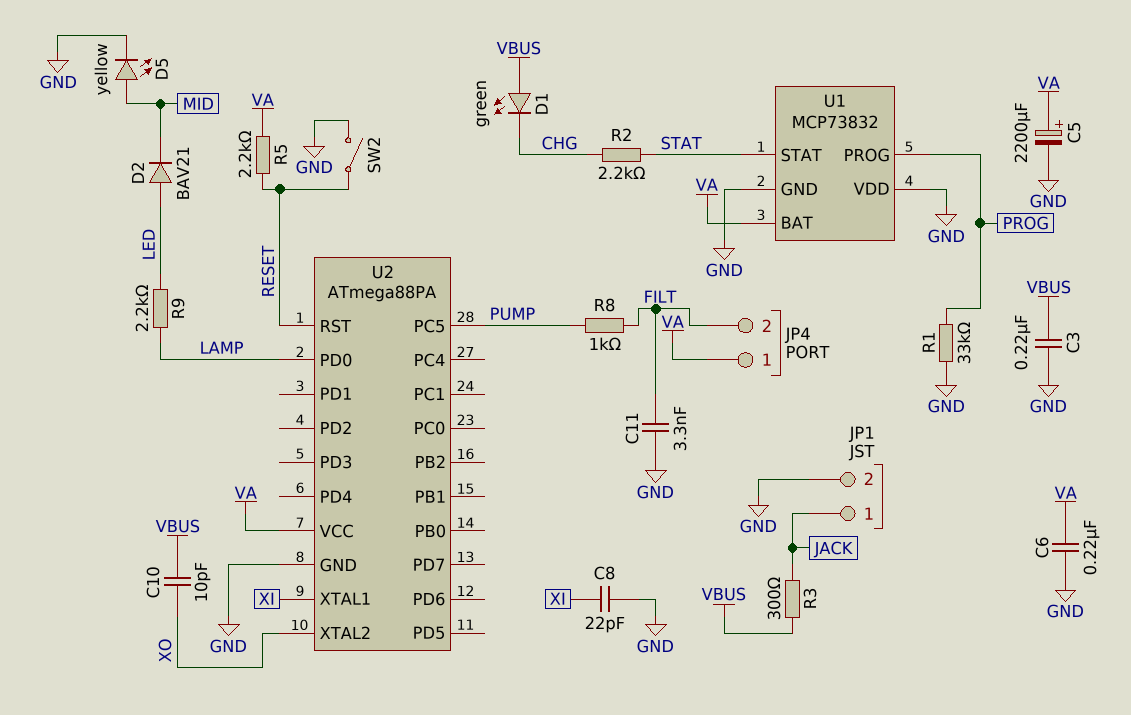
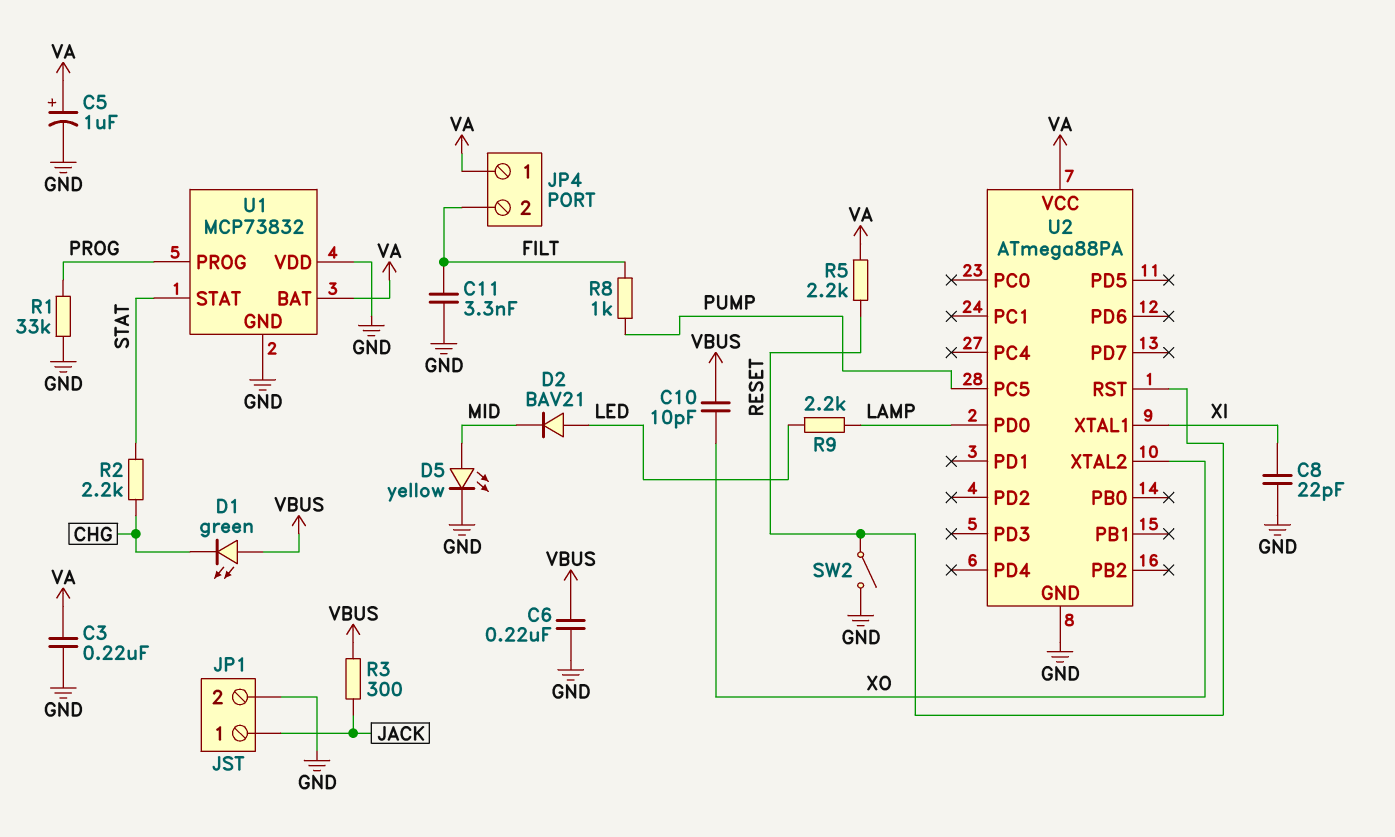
C3: 220nF (GND, VBUS) -> 220nF (GND, VA)
C5: 2200uF (plus VA, minus GND) -> 1uF (plus VA, minus GND)
C6: 220nF (GND, VA) -> 220nF (GND, VBUS)

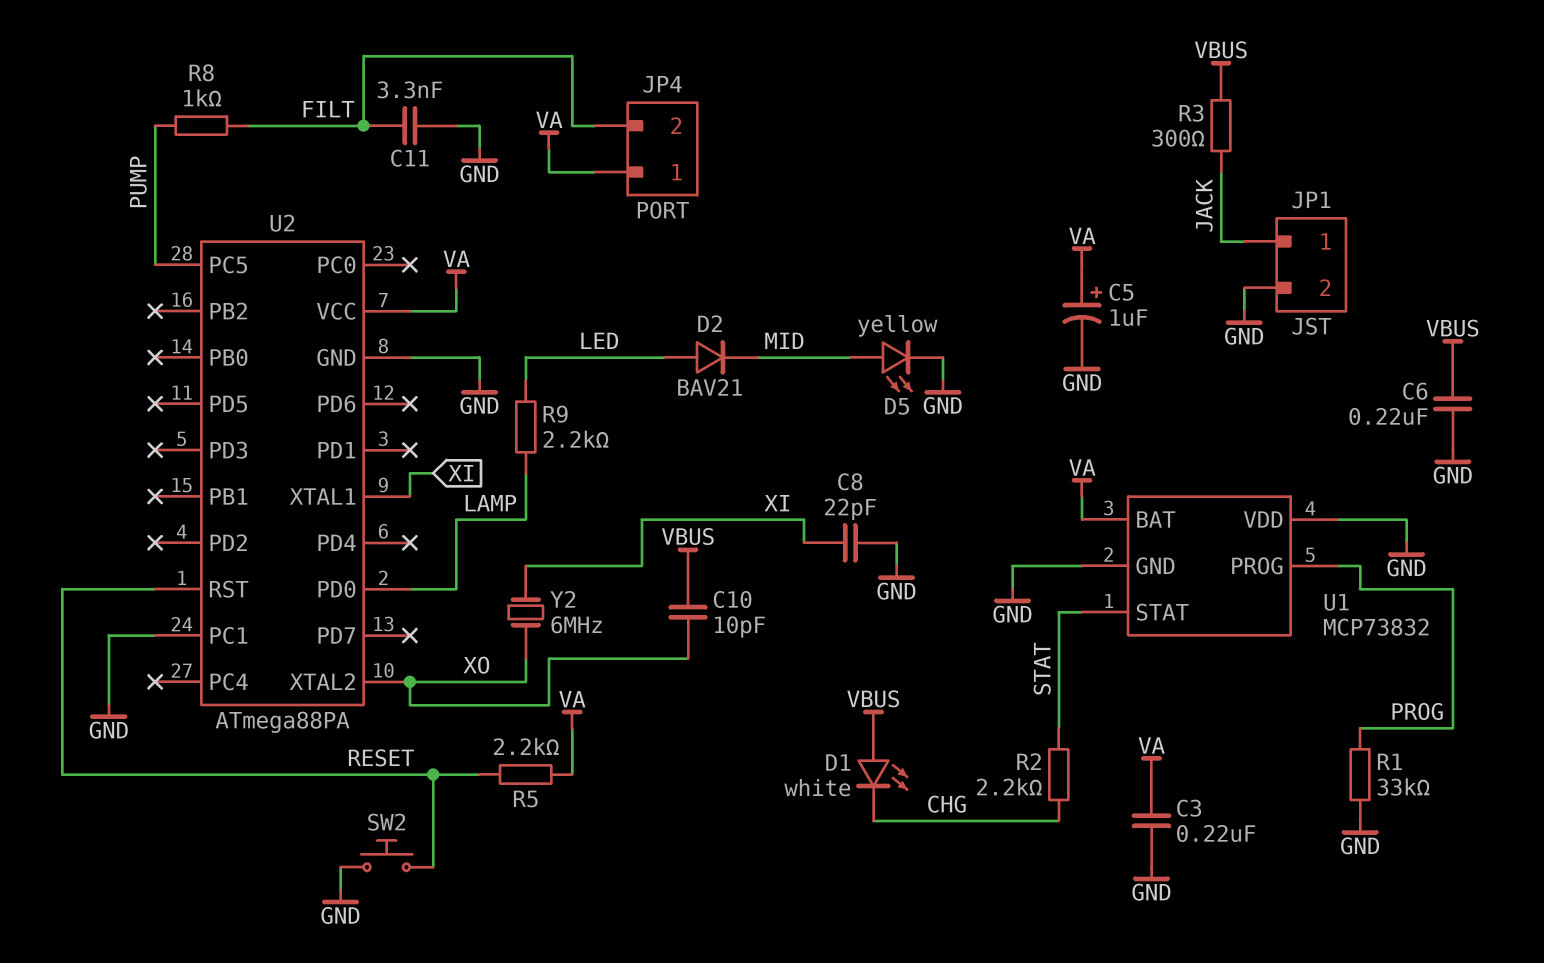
D1: LED green (A VBUS, K CHG) -> LED white (A VBUS, K CHG)
SW2: switch (GND, RESET) -> button (GND, RESET)
U2 pin PC1: none -> GND
Y2: none -> 6MHz (XI, XO)

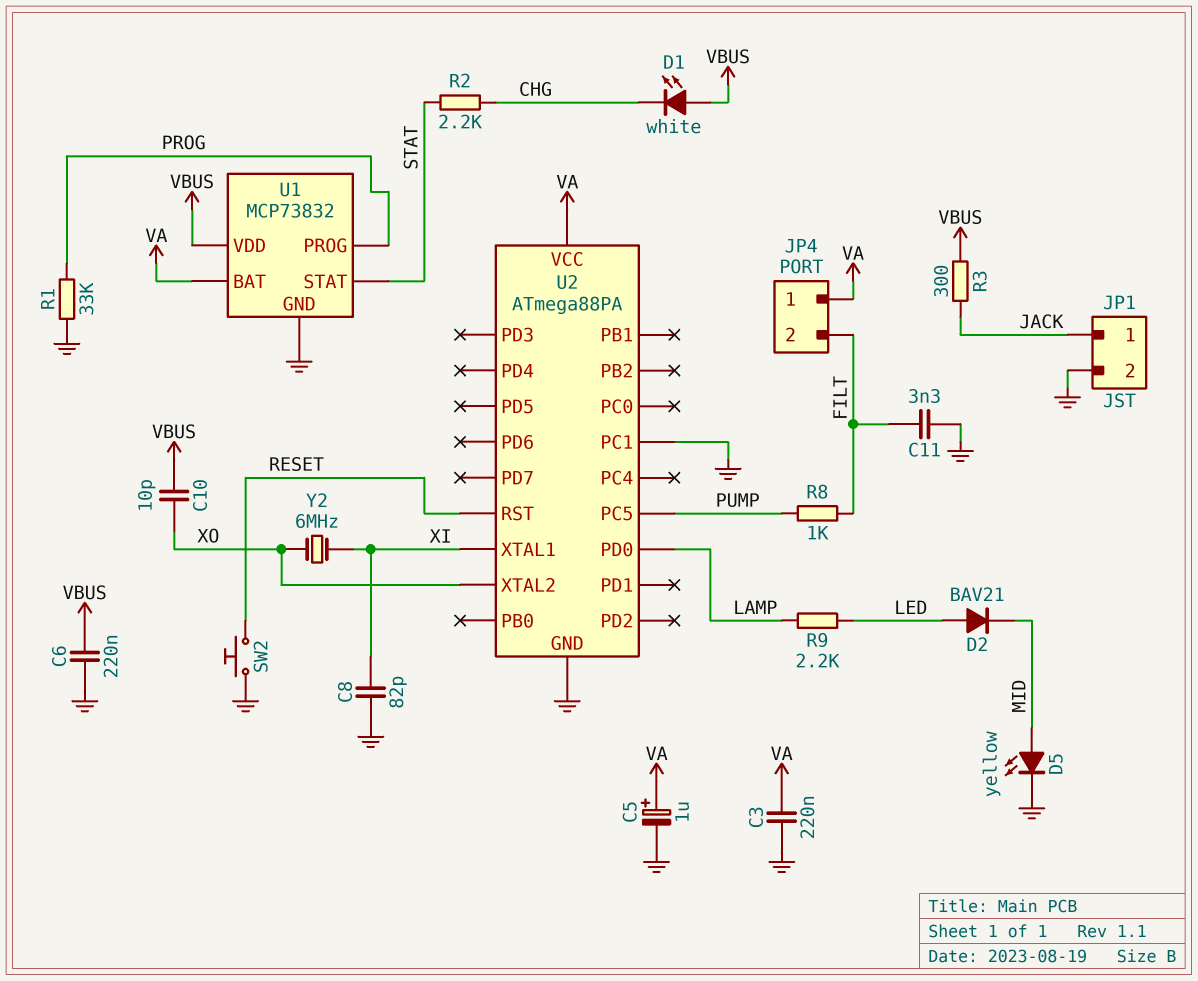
C8: 22pF (GND, XI) -> 82pF (GND, XI)
R5: 2.2k (RESET, VA) -> none
U1 pin VDD: GND -> VBUS

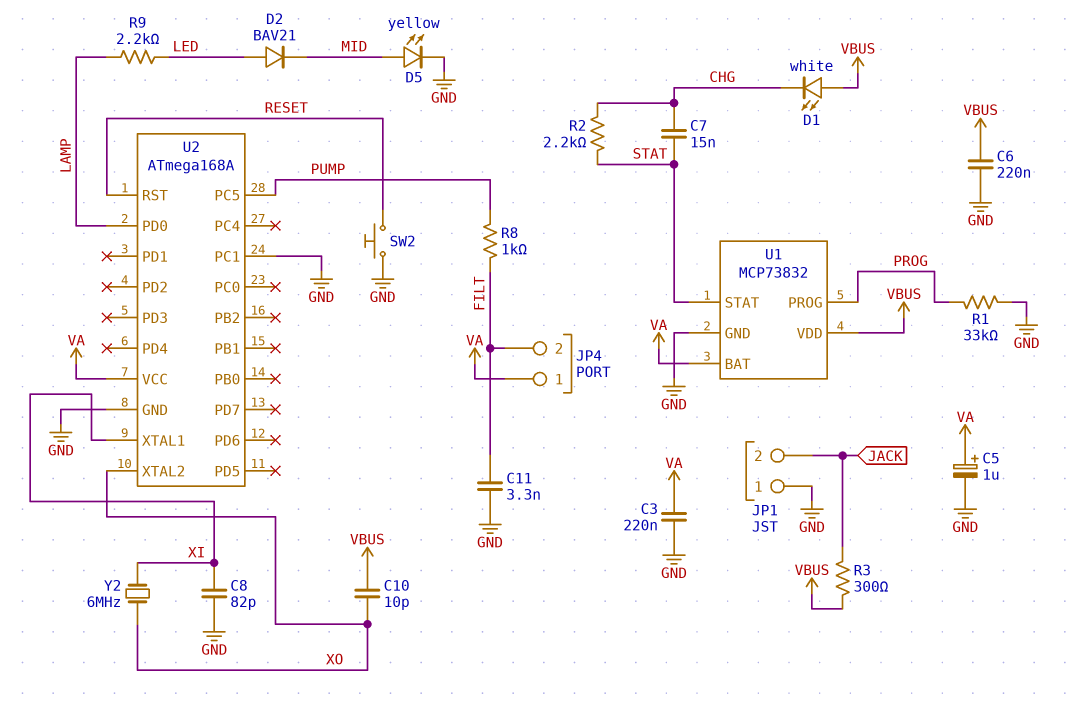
C7: none -> 15nF (CHG, STAT)
JP1 pin 1: JACK -> GND
JP1 pin 2: GND -> JACK
U2: ATmega88PA -> ATmega168A

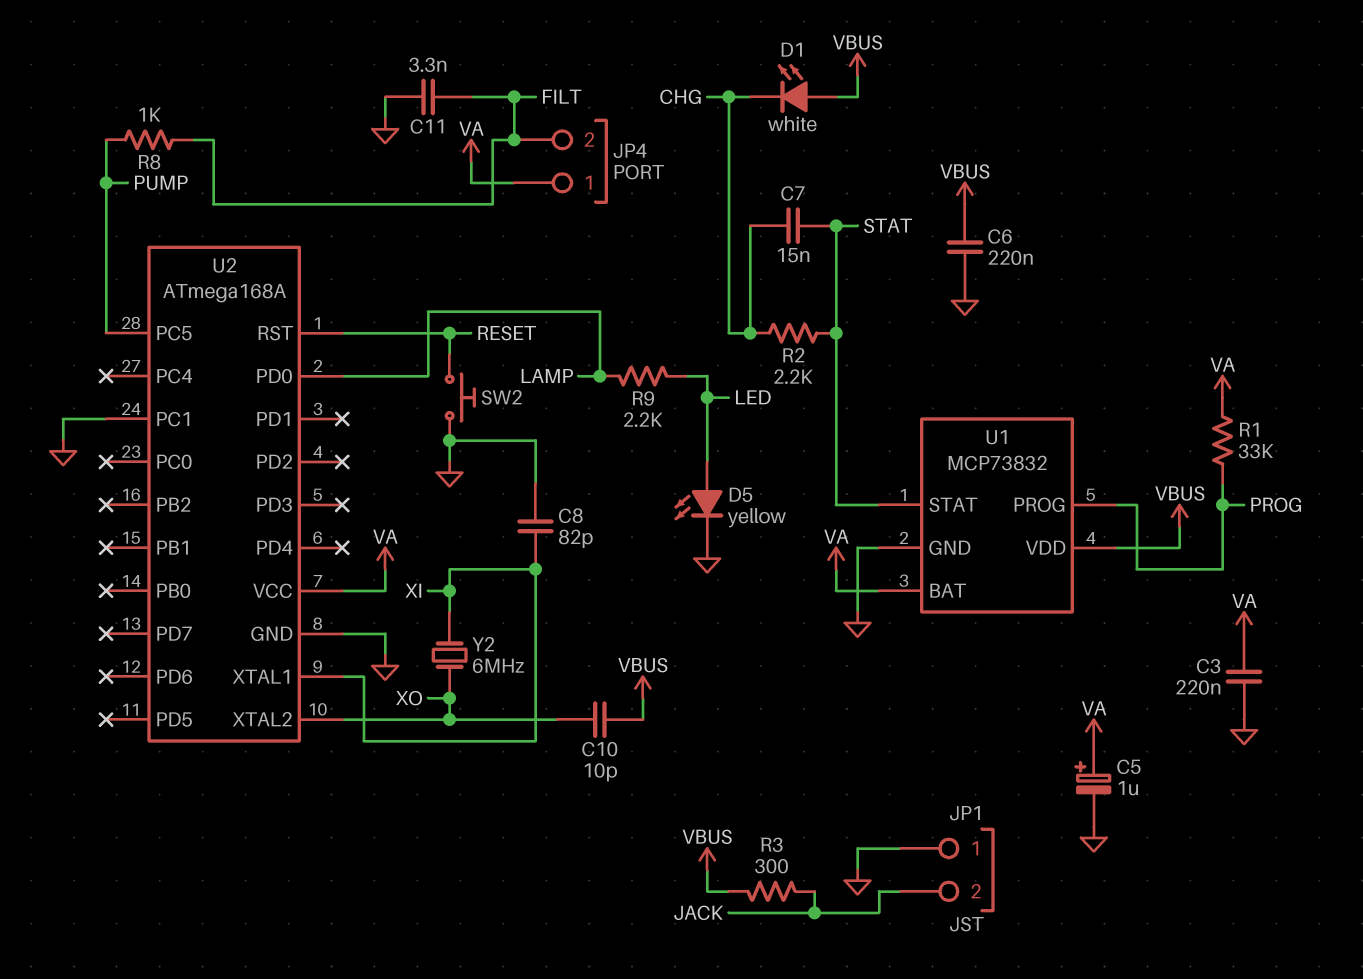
D2: diode BAV21 (A LED, K MID) -> none
D5: LED yellow (A MID, K GND) -> LED yellow (A LED, K GND)
R1: 33k (GND, PROG) -> 33k (PROG, VA)

